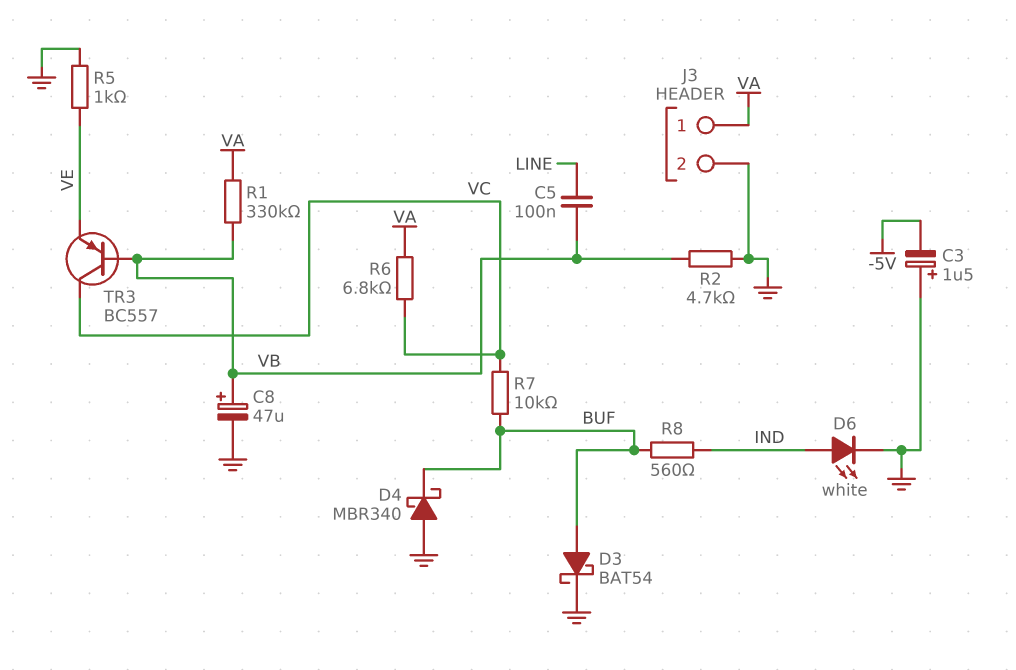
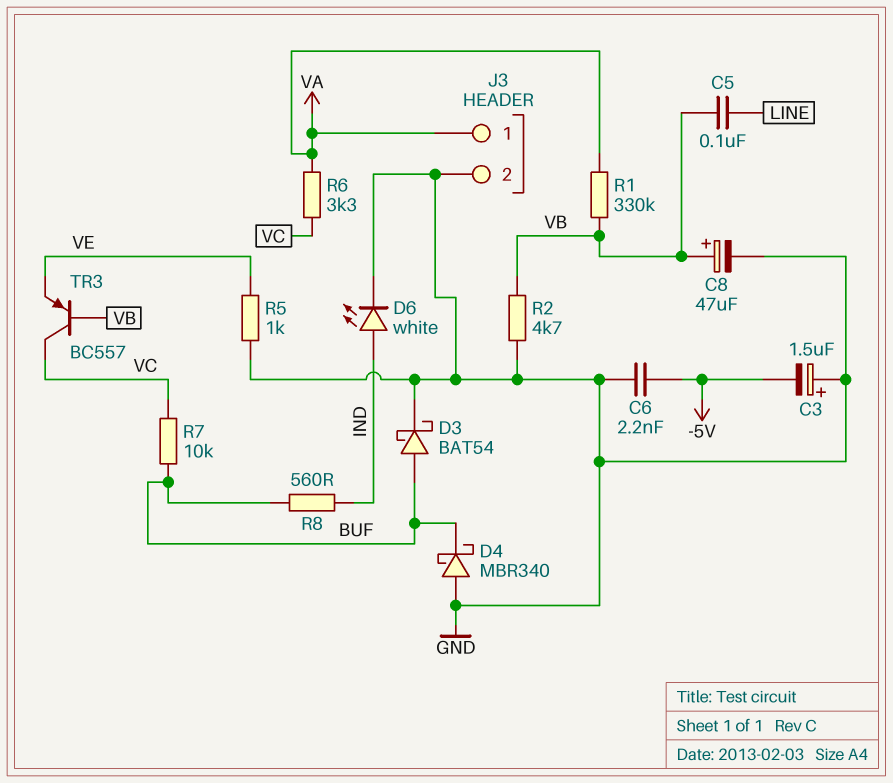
C6: none -> 2.2nF (-5V, GND)
R6: 6.8k (VA, VC) -> 3.3k (VA, VC)

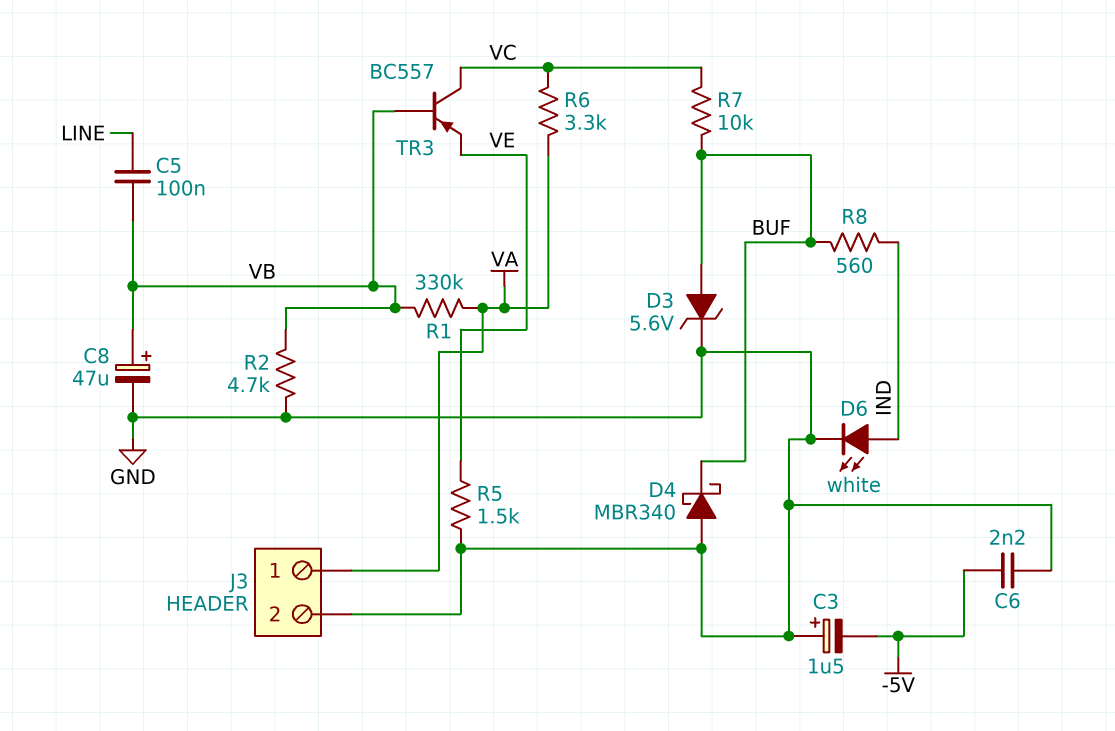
D3: schottky BAT54 (A BUF, K GND) -> zener 5.6V (A BUF, K GND)
R5: 1k (GND, VE) -> 1.5k (GND, VE)

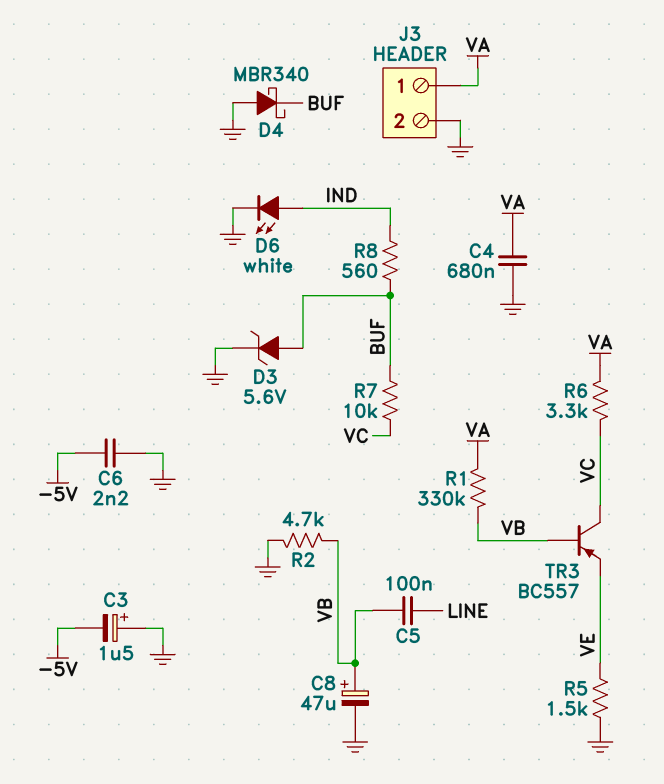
C4: none -> 680nF (GND, VA)

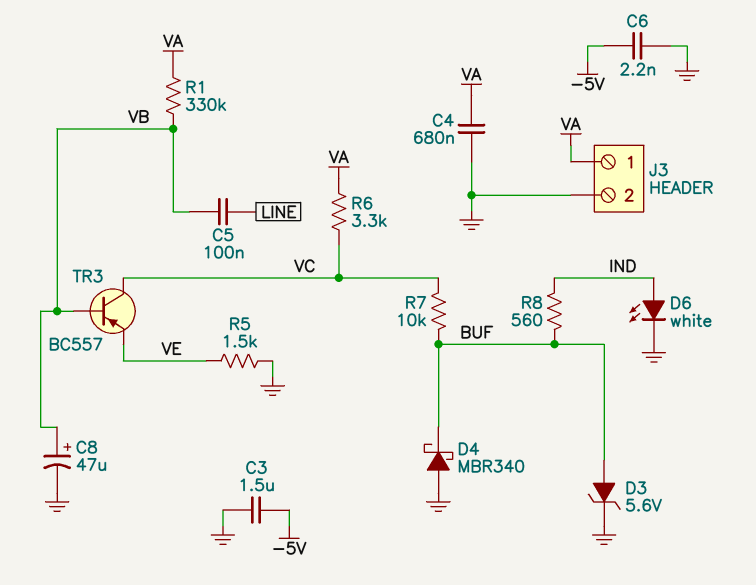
C3: 1.5uF (plus GND, minus -5V) -> 1.5uF (-5V, GND)
R2: 4.7k (GND, VB) -> none

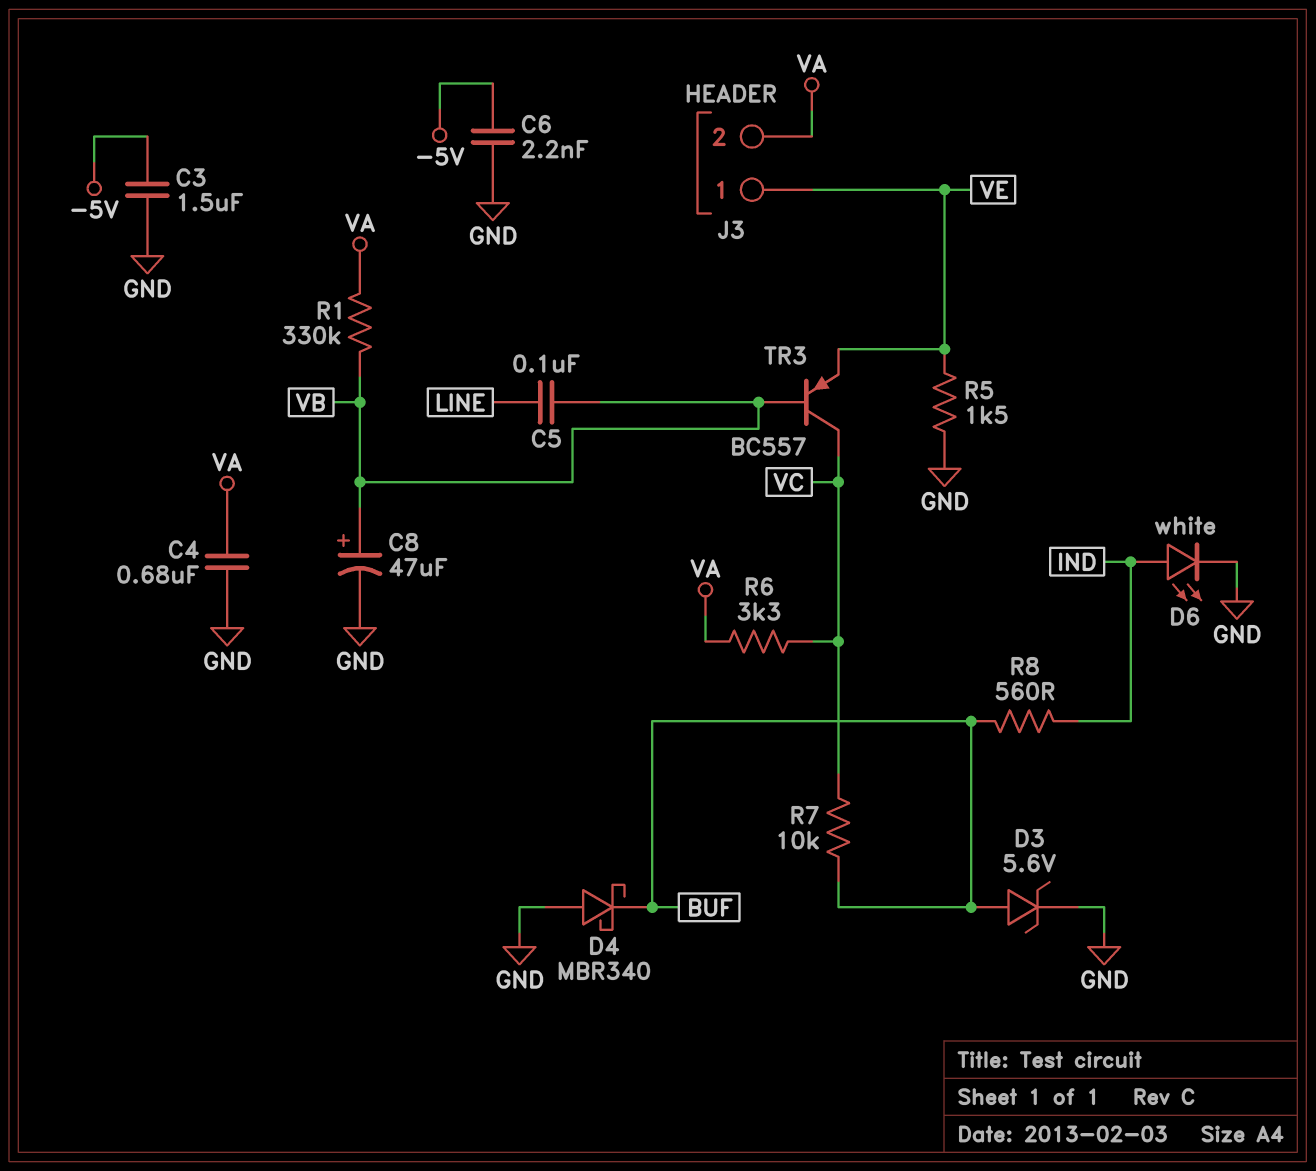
J3 pin 1: VA -> VE
J3 pin 2: GND -> VA

